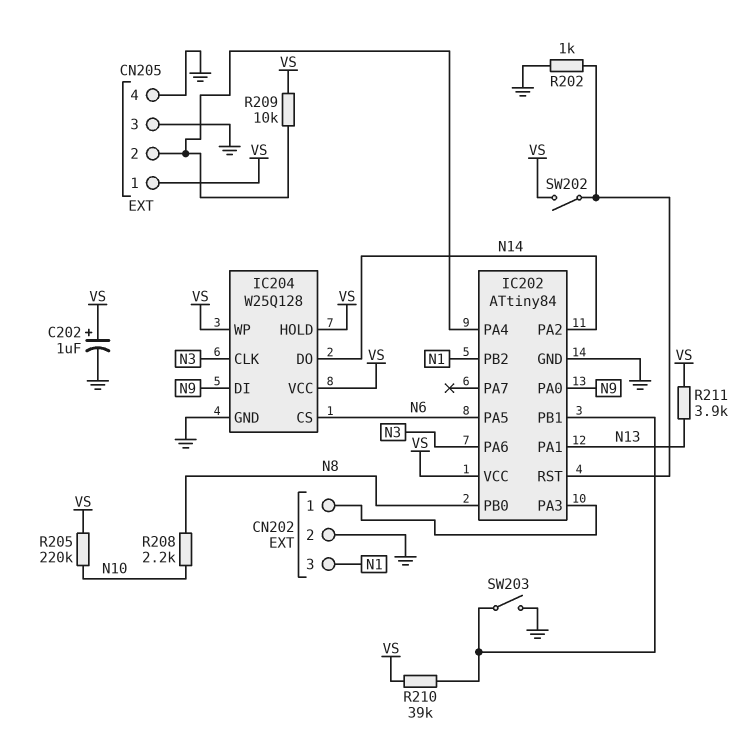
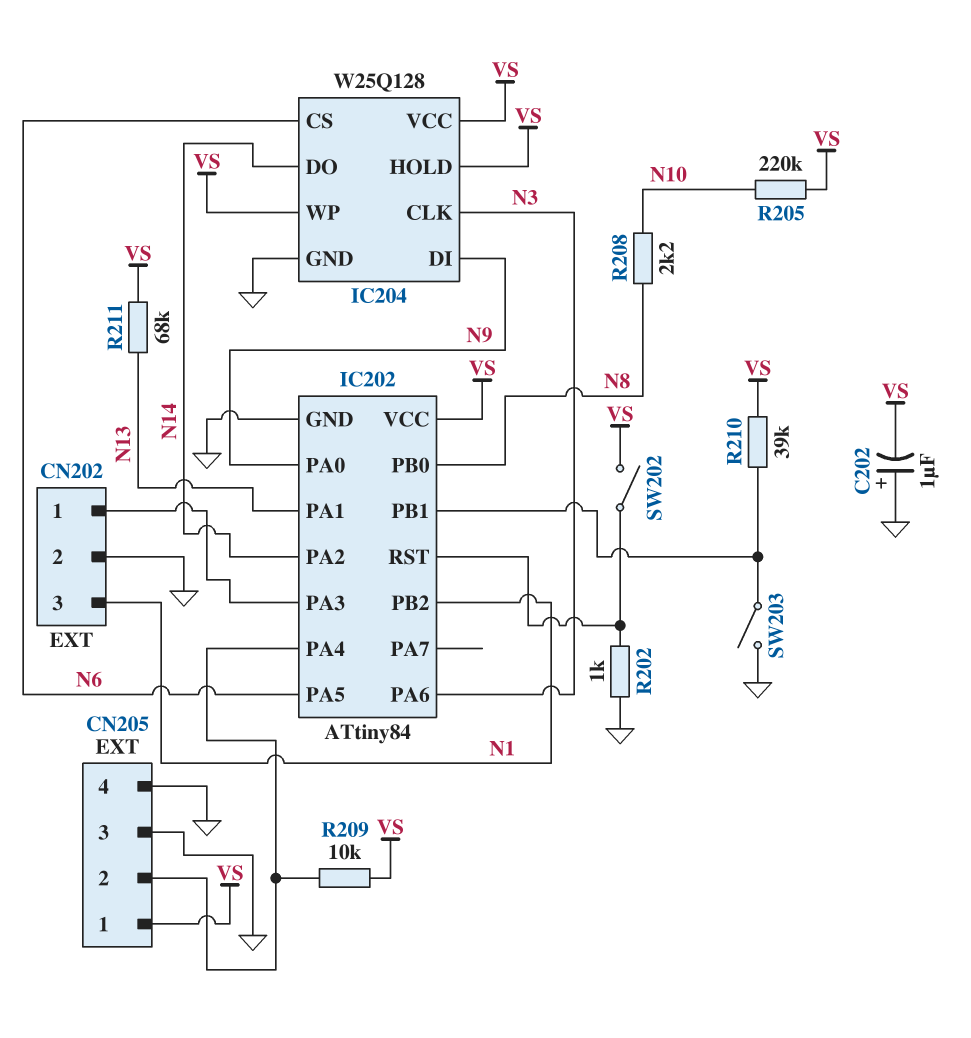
C202: 1uF (plus VS, minus GND) -> 1uF (plus GND, minus VS)
R211: 3.9k (N13, VS) -> 68k (N13, VS)

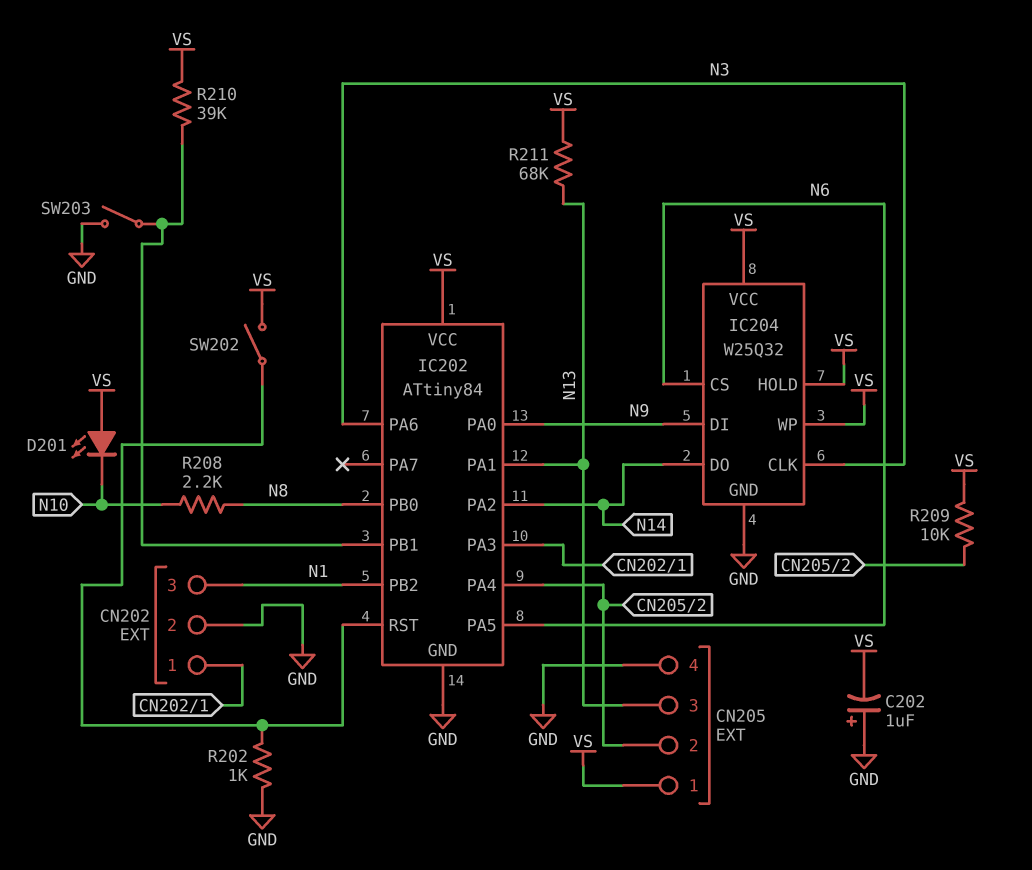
CN205 pin 3: GND -> N13
D201: none -> LED (A VS, K N10)
IC204: W25Q128 -> W25Q32
R205: 220k (N10, VS) -> none

